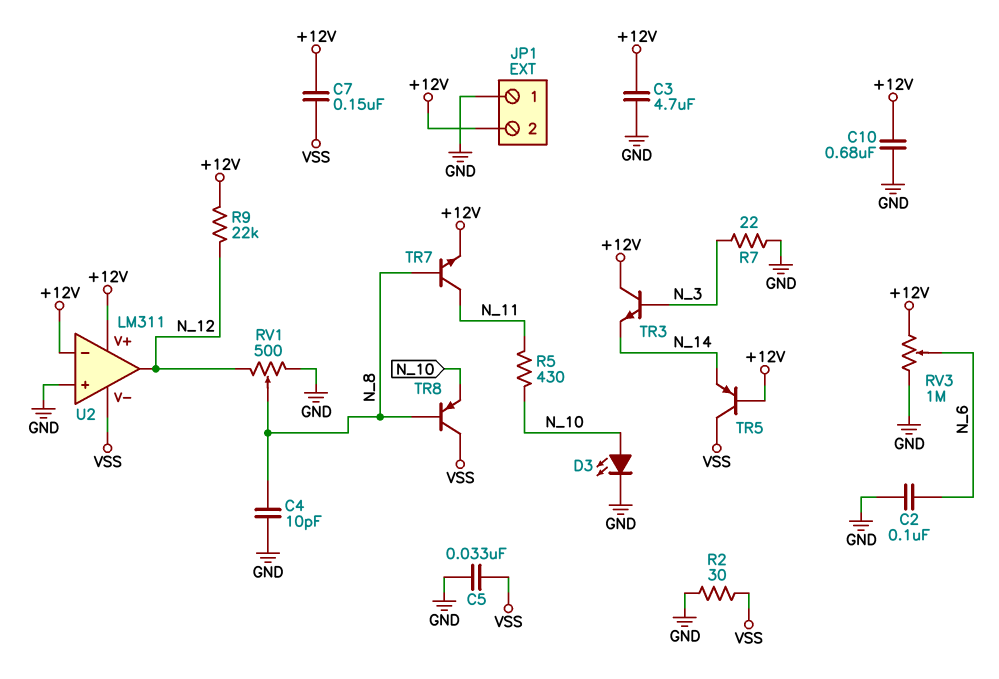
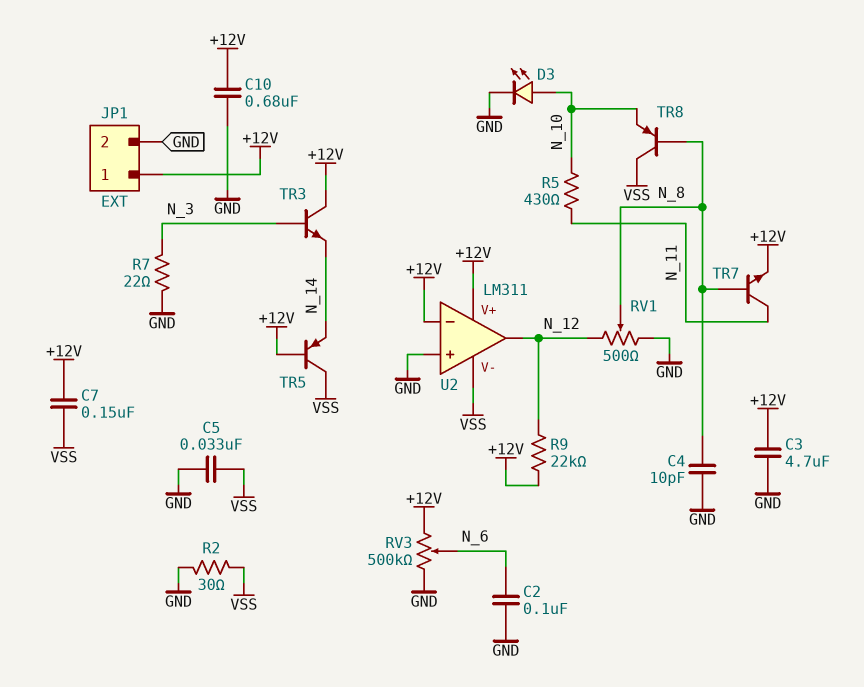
JP1 pin 1: GND -> +12V
JP1 pin 2: +12V -> GND
RV3: 1M (+12V, GND, wiper N_6) -> 500k (+12V, GND, wiper N_6)

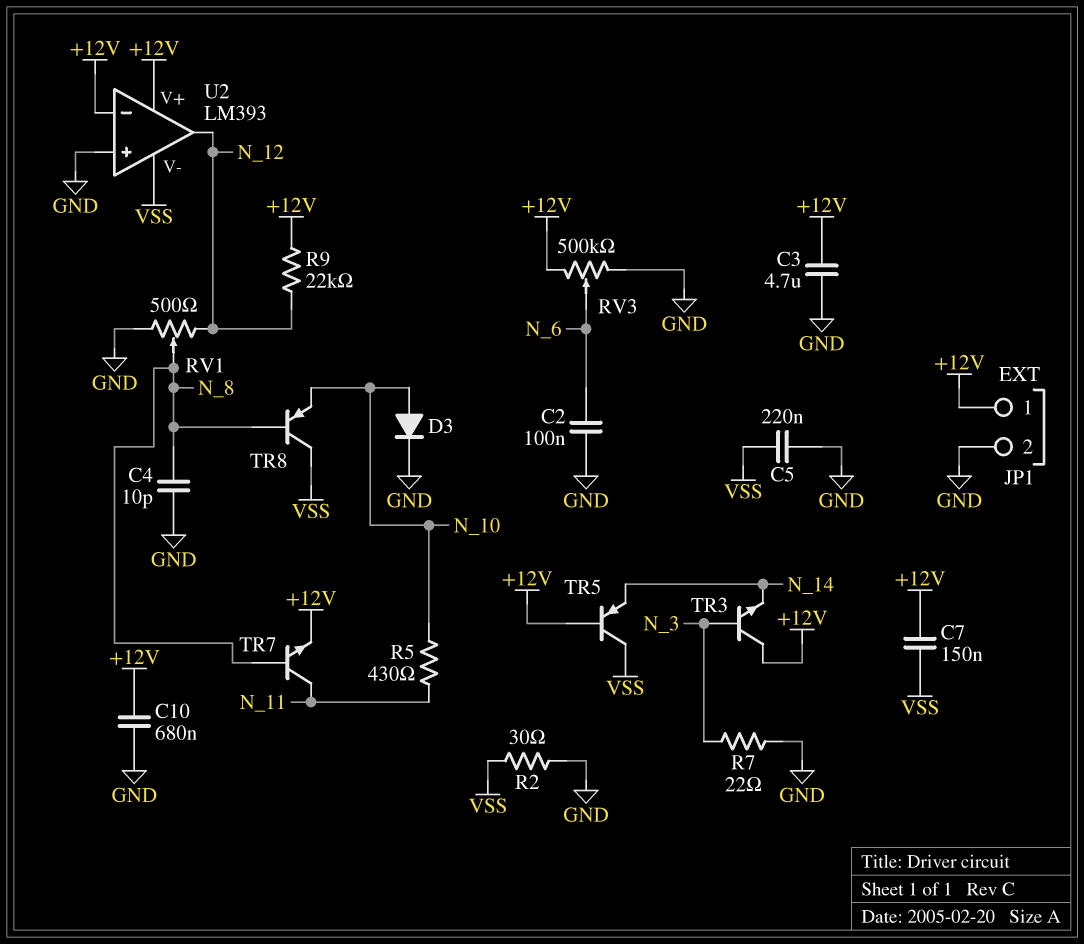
C5: 33nF (GND, VSS) -> 220nF (GND, VSS)
D3: LED (A N_10, K GND) -> diode (A N_10, K GND)
U2: LM311 -> LM393

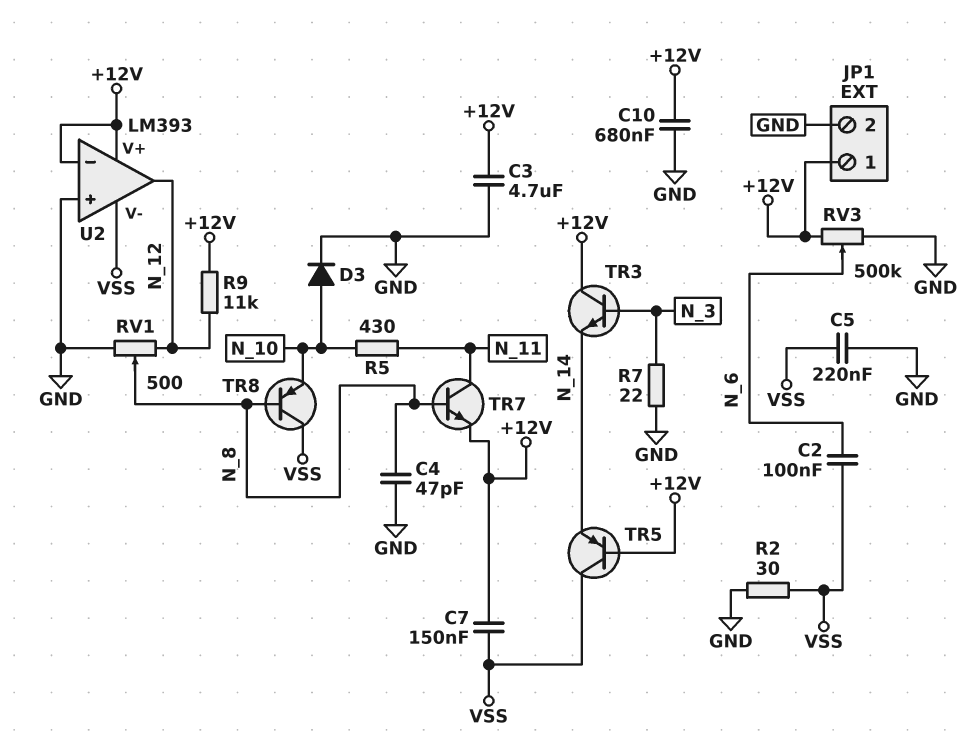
C2: 100nF (GND, N_6) -> 100nF (N_6, VSS)
C4: 10pF (GND, N_8) -> 47pF (GND, N_8)
R9: 22k (+12V, N_12) -> 11k (+12V, N_12)

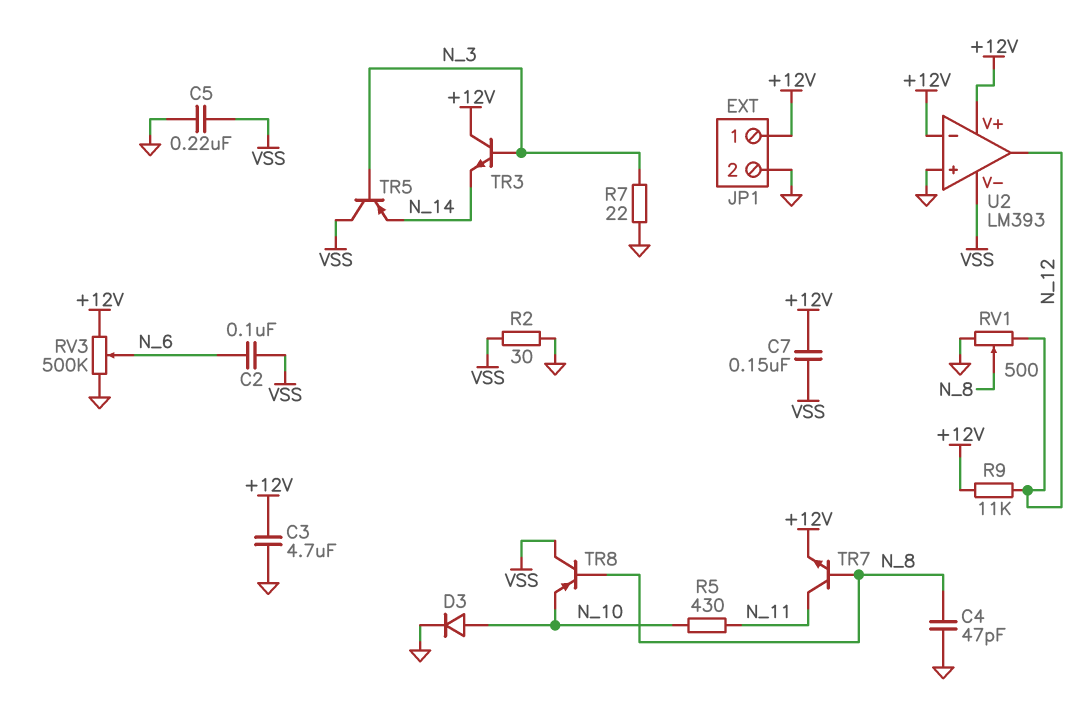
C10: 680nF (+12V, GND) -> none
TR5: PNP (B +12V, C VSS, E N_14) -> PNP (B N_3, C VSS, E N_14)

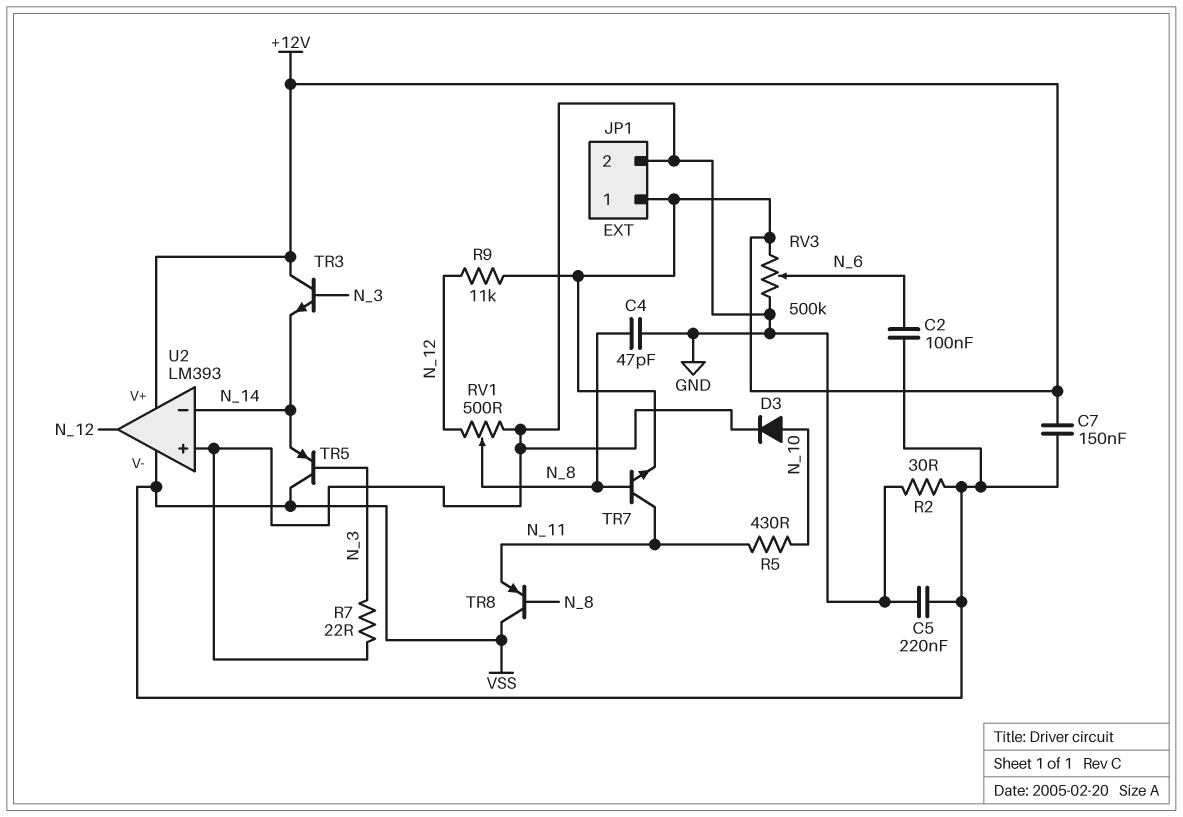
C3: 4.7uF (+12V, GND) -> none
TR8: PNP (B N_8, C VSS, E N_10) -> PNP (B N_8, C VSS, E N_11)
U2 pin in-: +12V -> N_14

